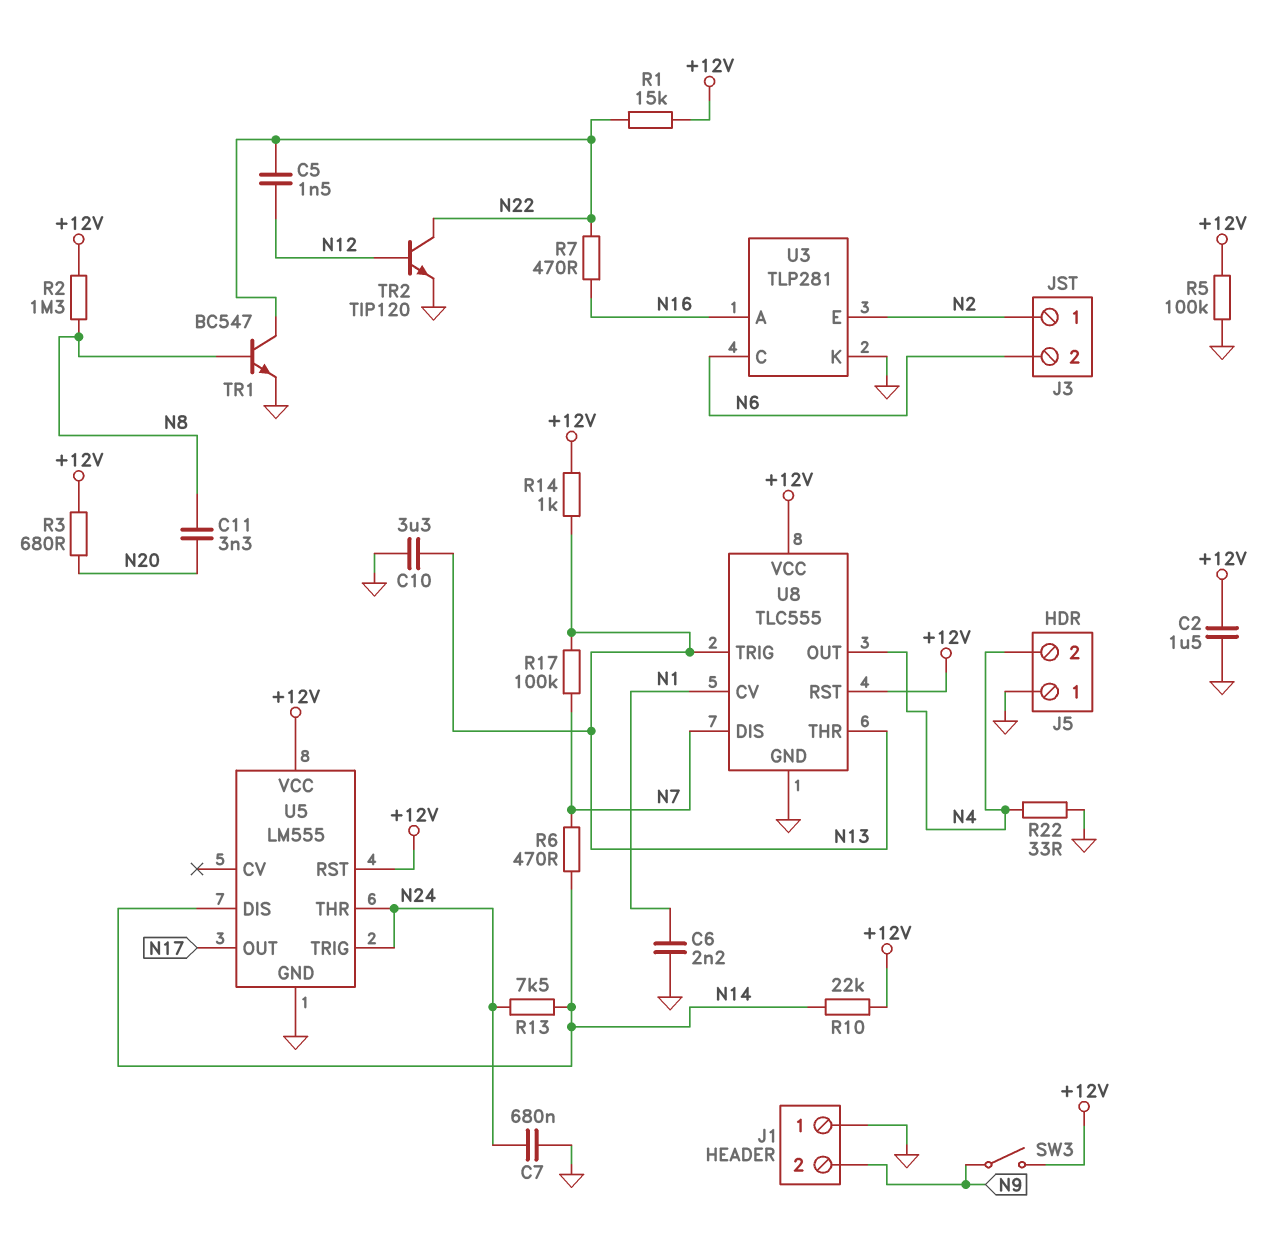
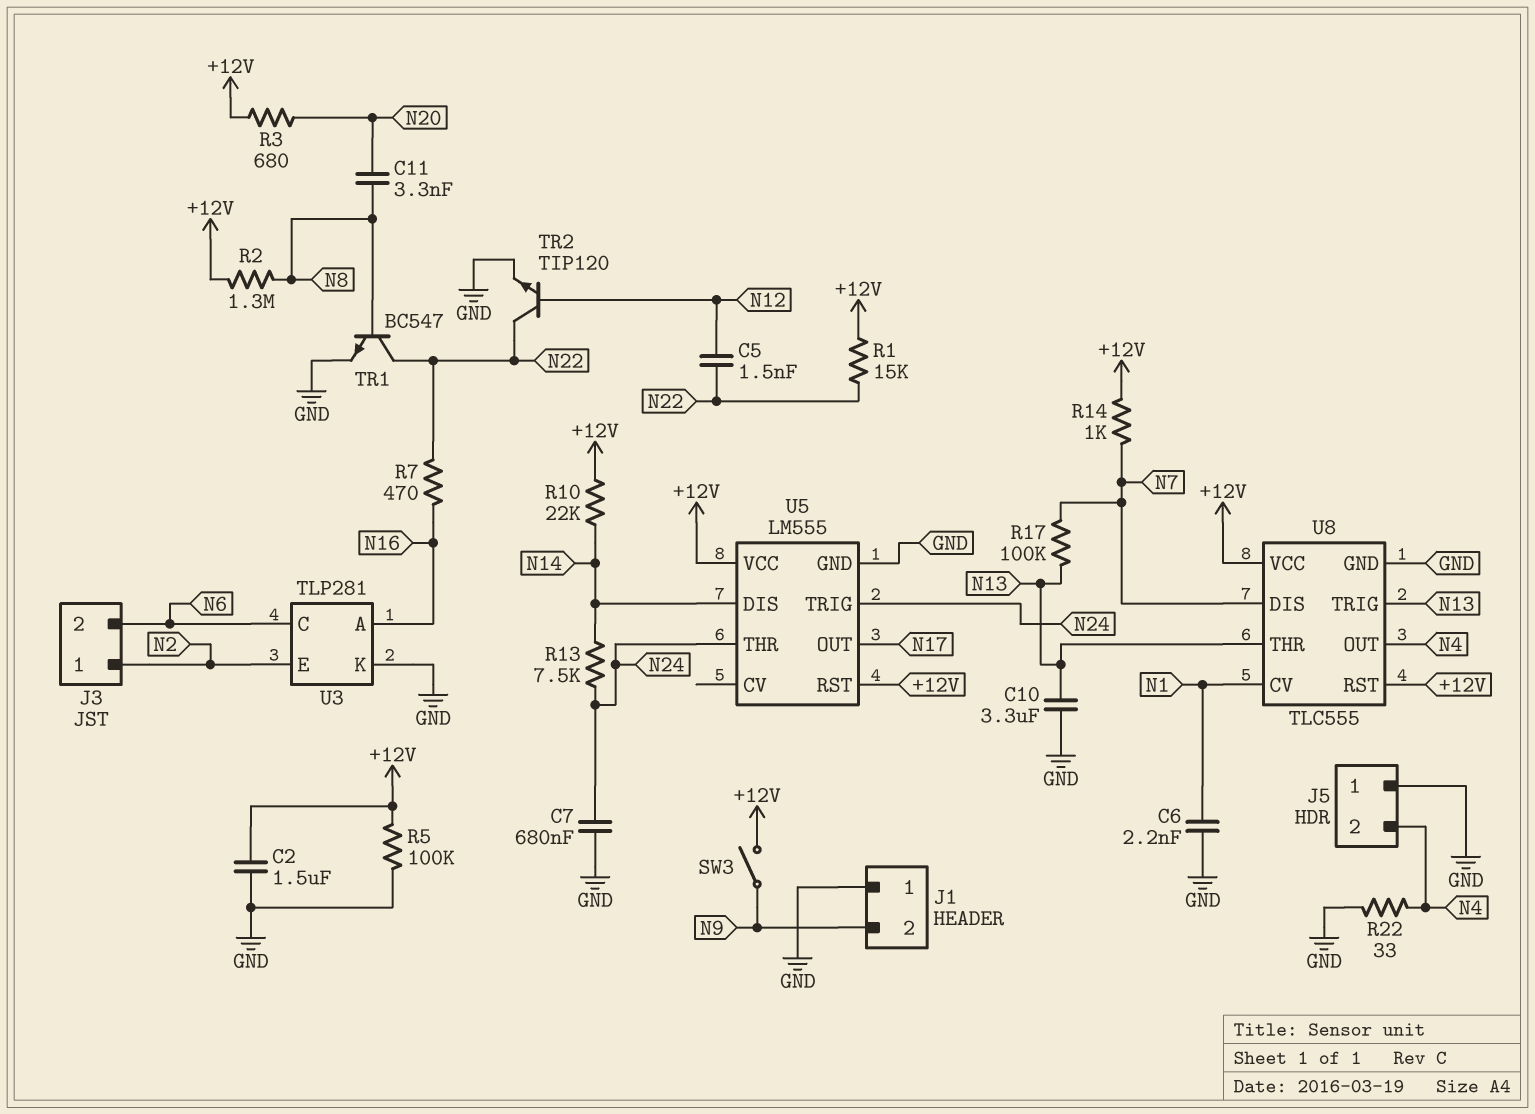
R6: 470 (N7, N14) -> none
R14: 1k (+12V, N13) -> 1k (+12V, N7)

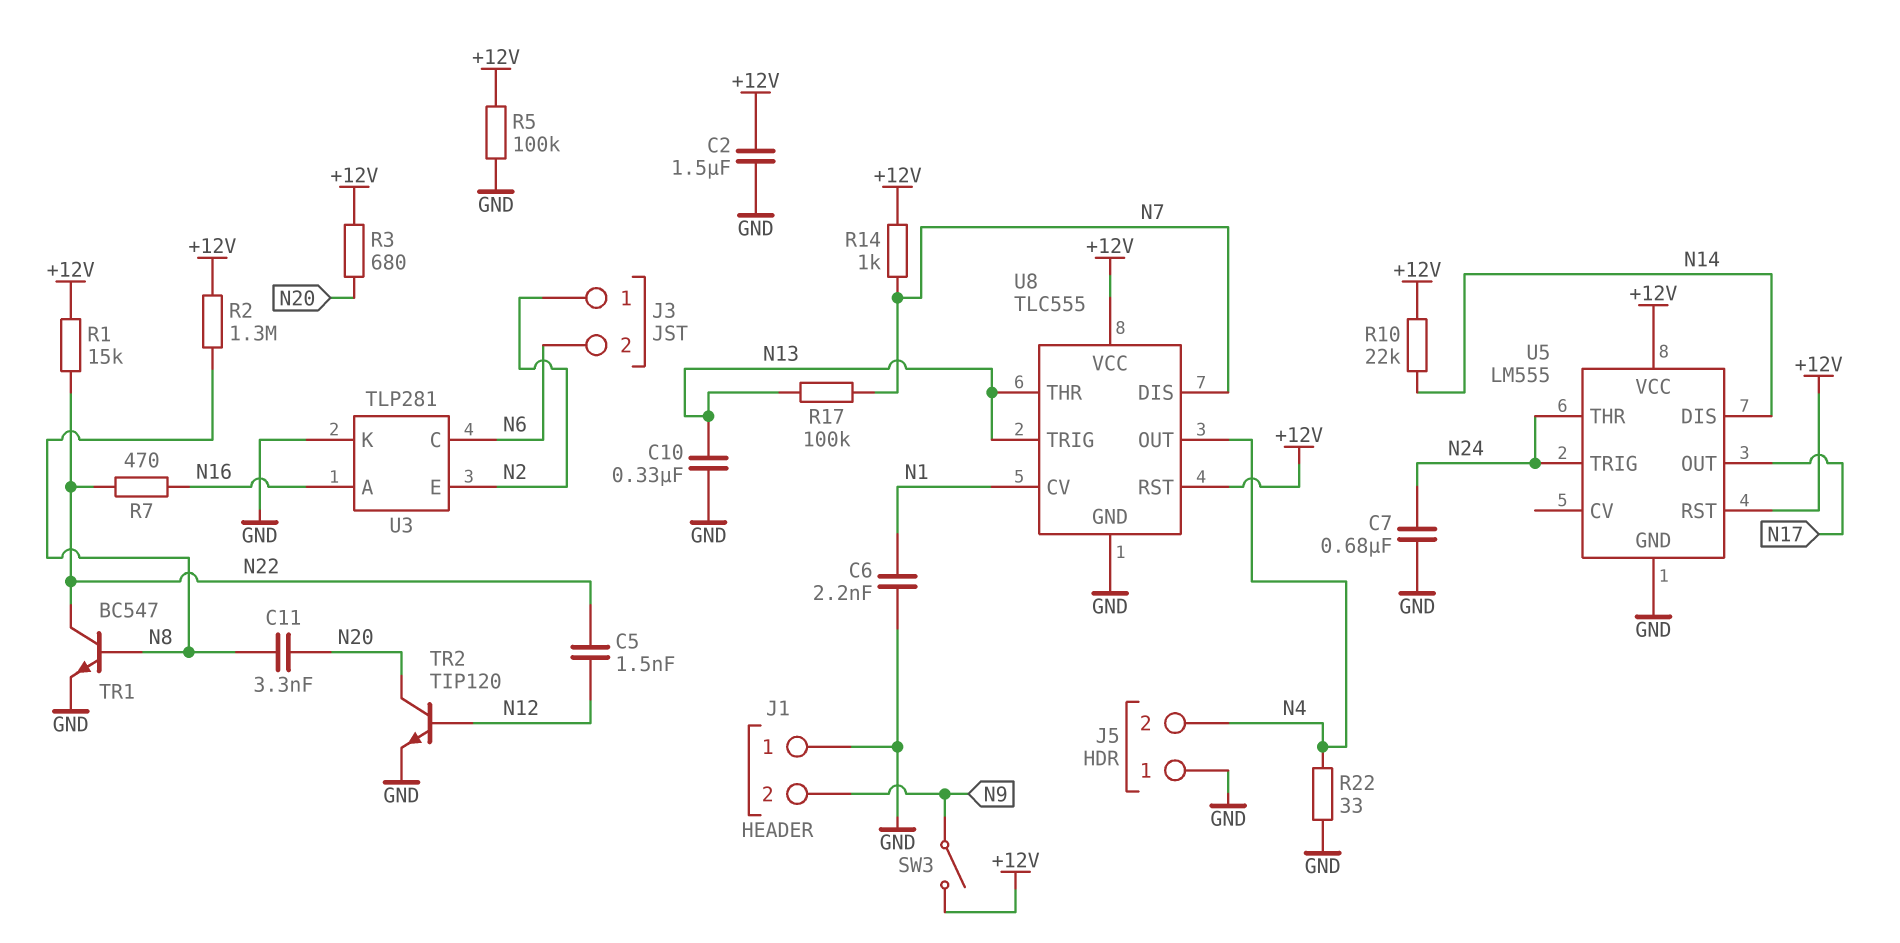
C10: 3.3uF (GND, N13) -> 330nF (GND, N13)
R13: 7.5k (N14, N24) -> none
TR2: NPN TIP120 (B N12, C N22, E GND) -> NPN TIP120 (B N12, C N20, E GND)

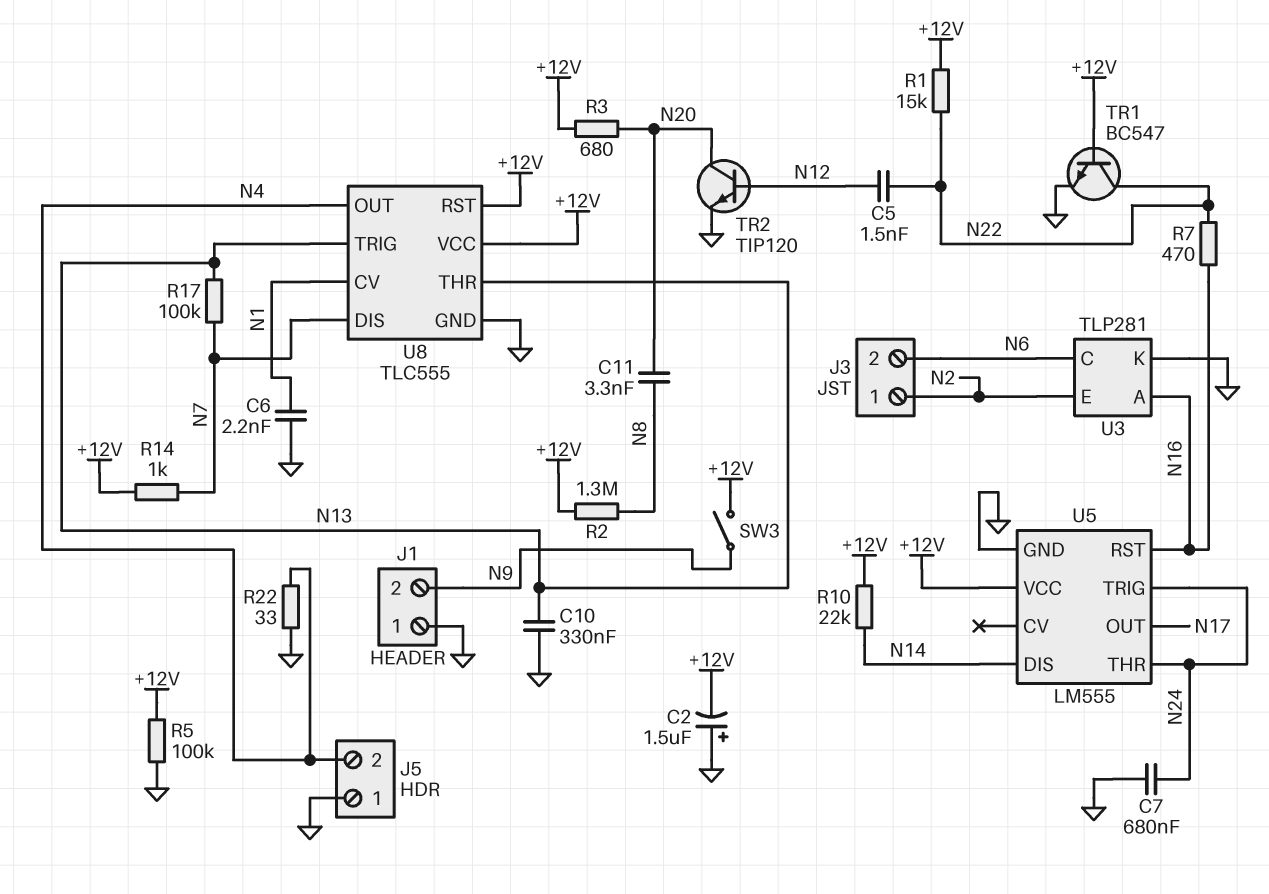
C2: 1.5uF (+12V, GND) -> 1.5uF (plus GND, minus +12V)
TR1: NPN BC547 (B N8, C N22, E GND) -> NPN BC547 (B +12V, C N22, E GND)
U5 pin RST: +12V -> N16

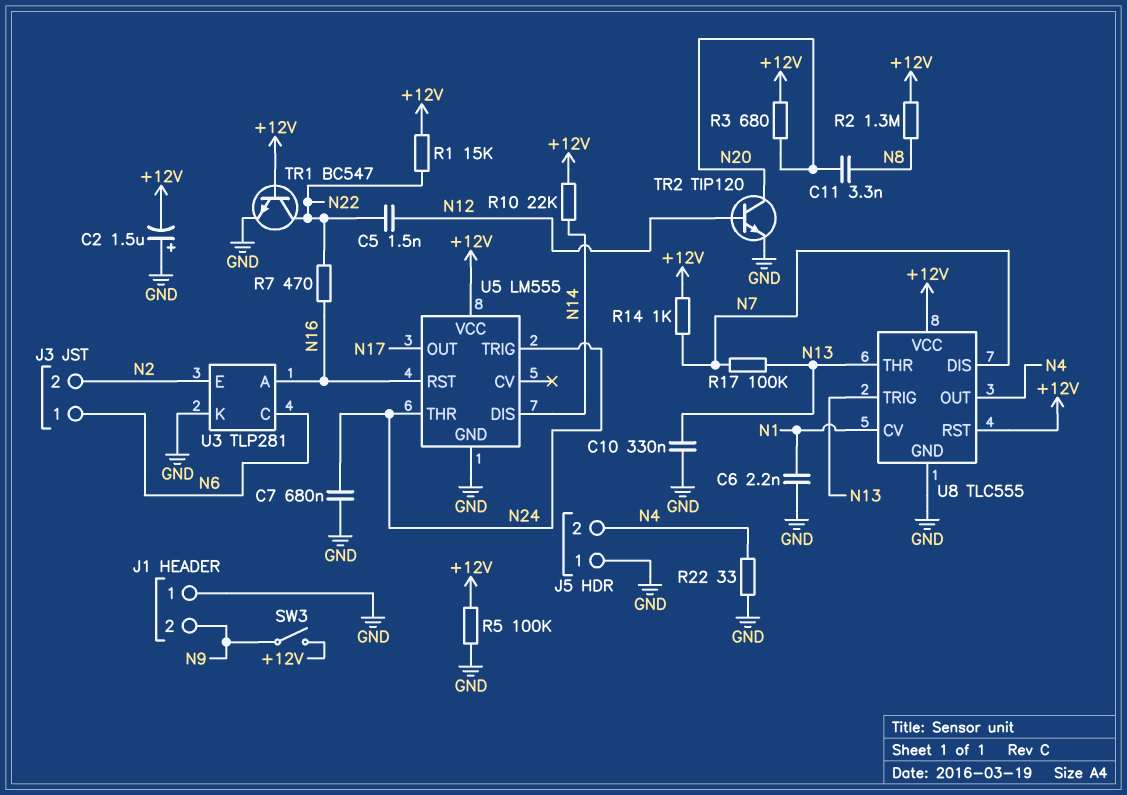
J3 pin 1: N2 -> N6
J3 pin 2: N6 -> N2

